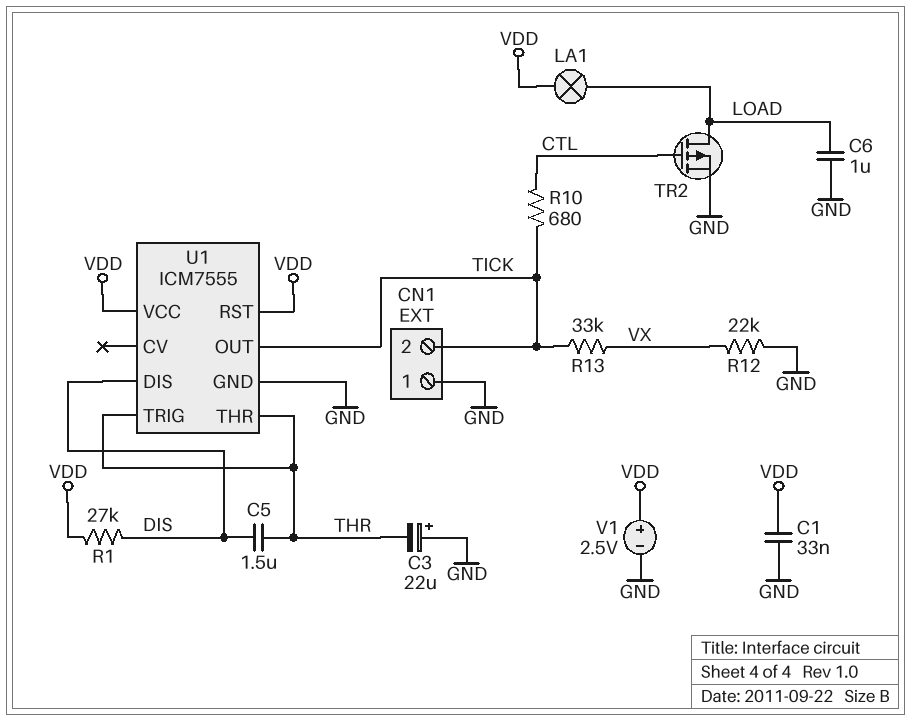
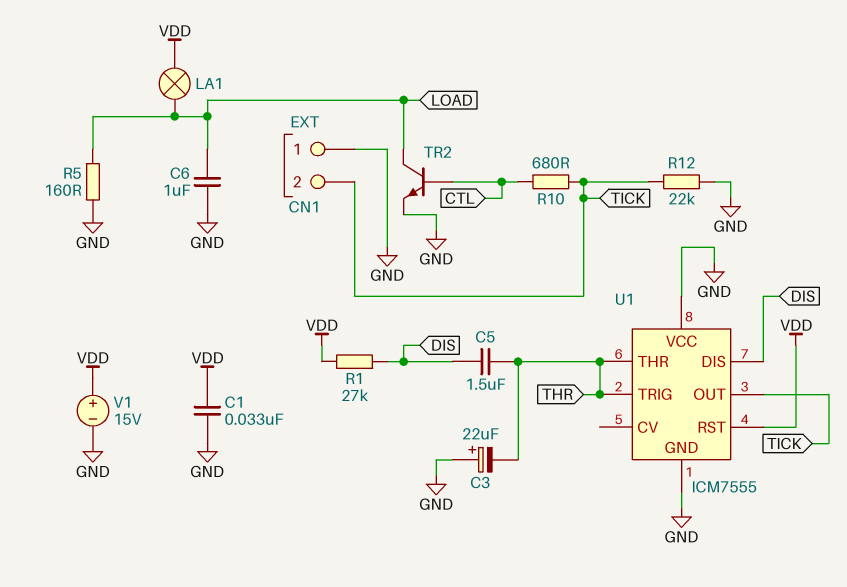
R5: none -> 160 (GND, LOAD)
R12: 22k (GND, VX) -> 22k (GND, TICK)
R13: 33k (TICK, VX) -> none
TR2: PMOS (G CTL, D LOAD, S GND) -> NPN (B CTL, C LOAD, E GND)
U1 pin VCC: VDD -> GND
V1: 2.5V (plus VDD, minus GND) -> 15V (plus VDD, minus GND)

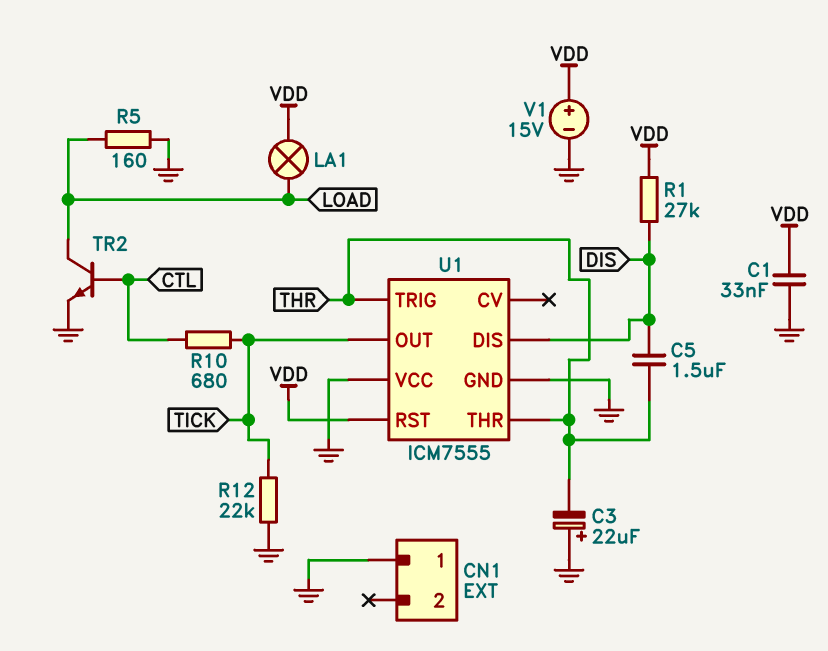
C6: 1uF (GND, LOAD) -> none
CN1 pin 2: TICK -> none

